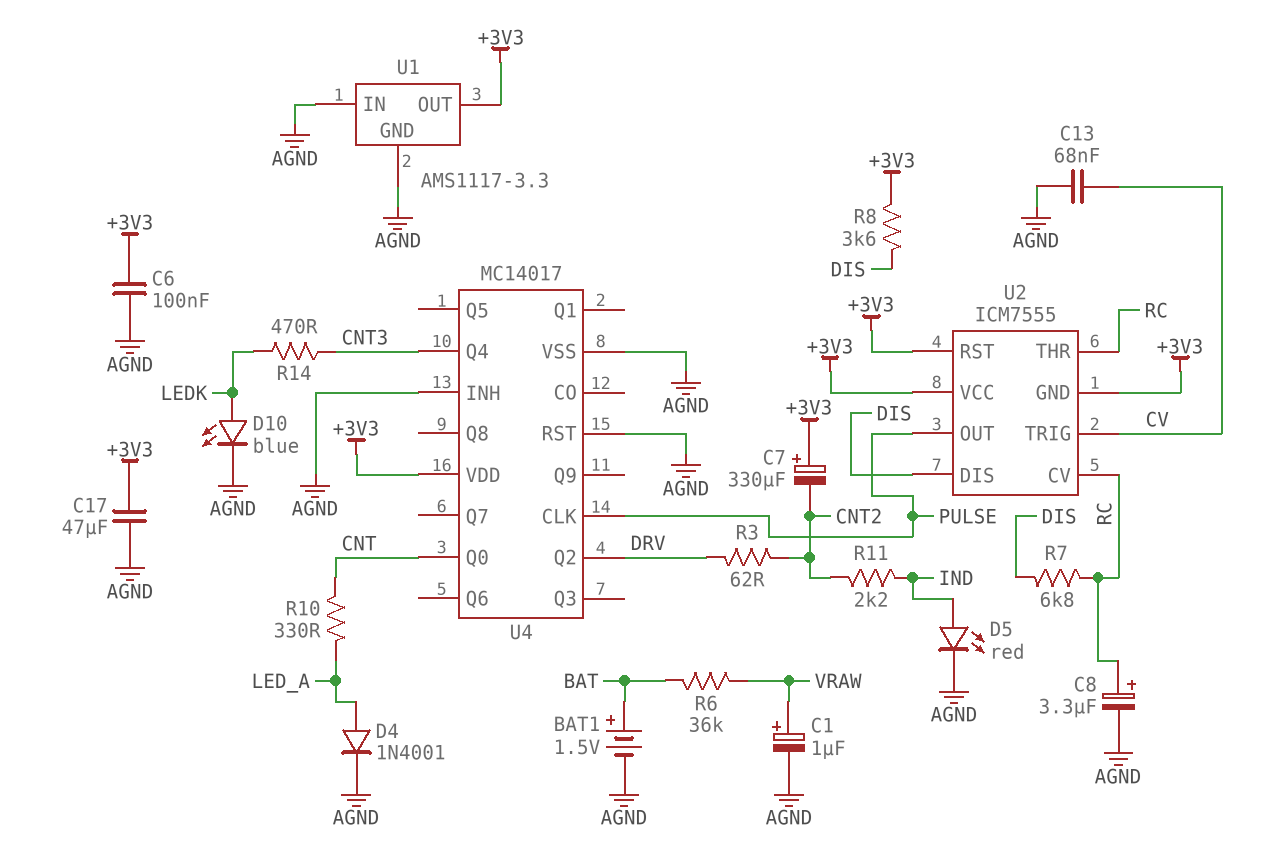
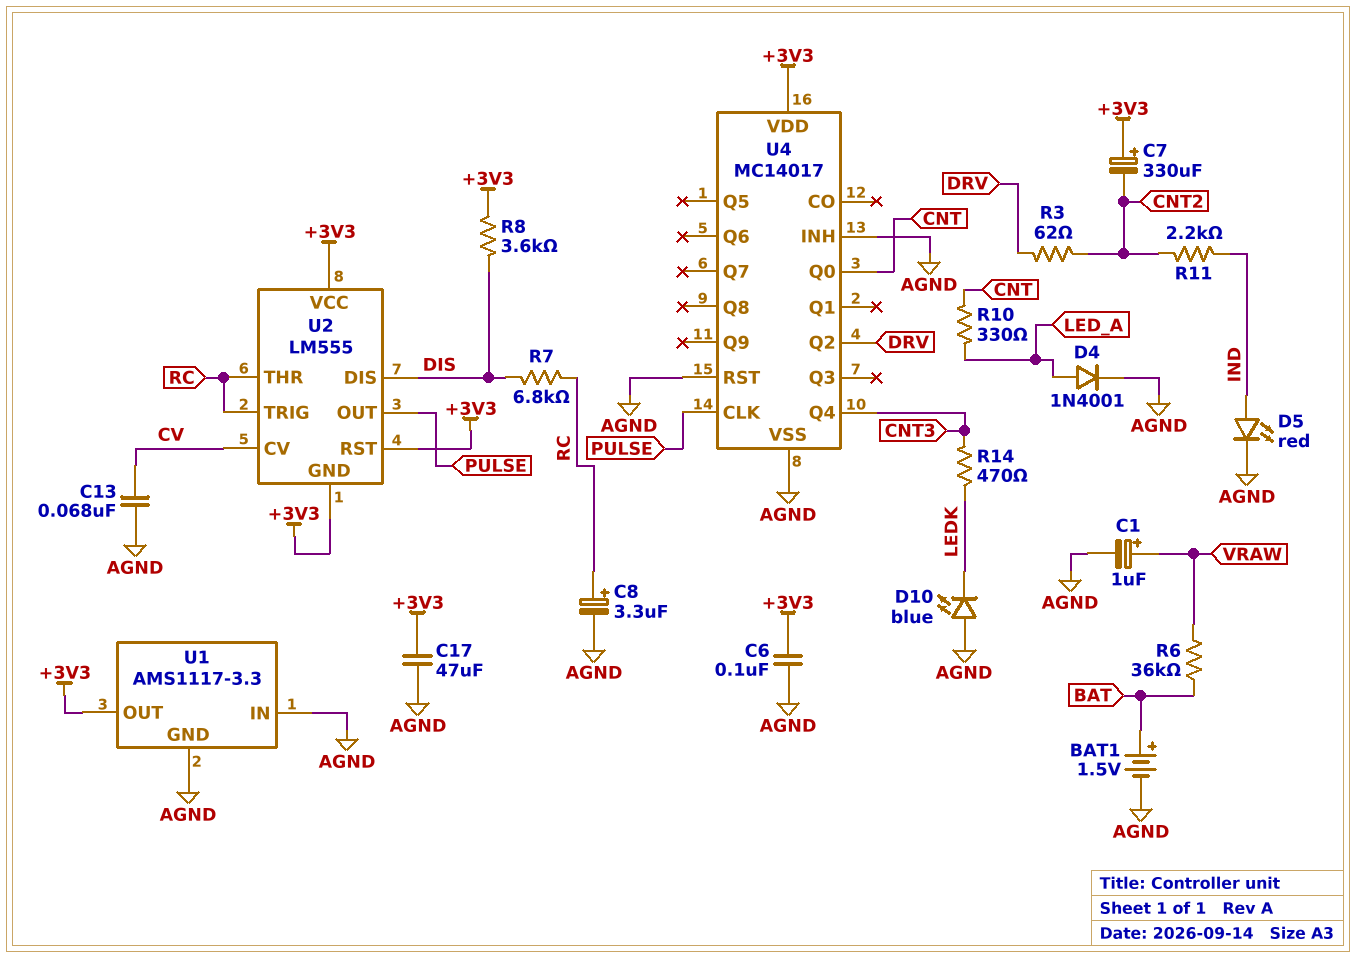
D10: LED blue (A LEDK, K AGND) -> LED blue (A AGND, K LEDK)
U2: ICM7555 -> LM555
U2 pin CV: RC -> CV
U2 pin TRIG: CV -> RC

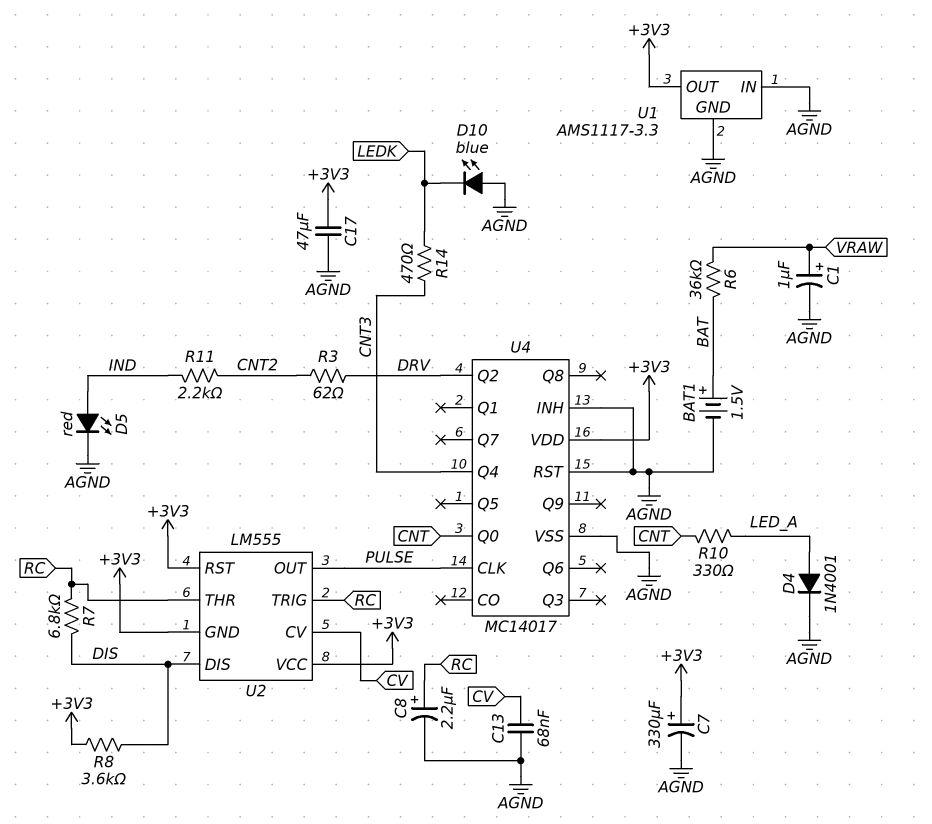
C6: 100nF (+3V3, AGND) -> none
C7: 330uF (plus +3V3, minus CNT2) -> 330uF (plus +3V3, minus AGND)
C8: 3.3uF (plus RC, minus AGND) -> 2.2uF (plus RC, minus AGND)

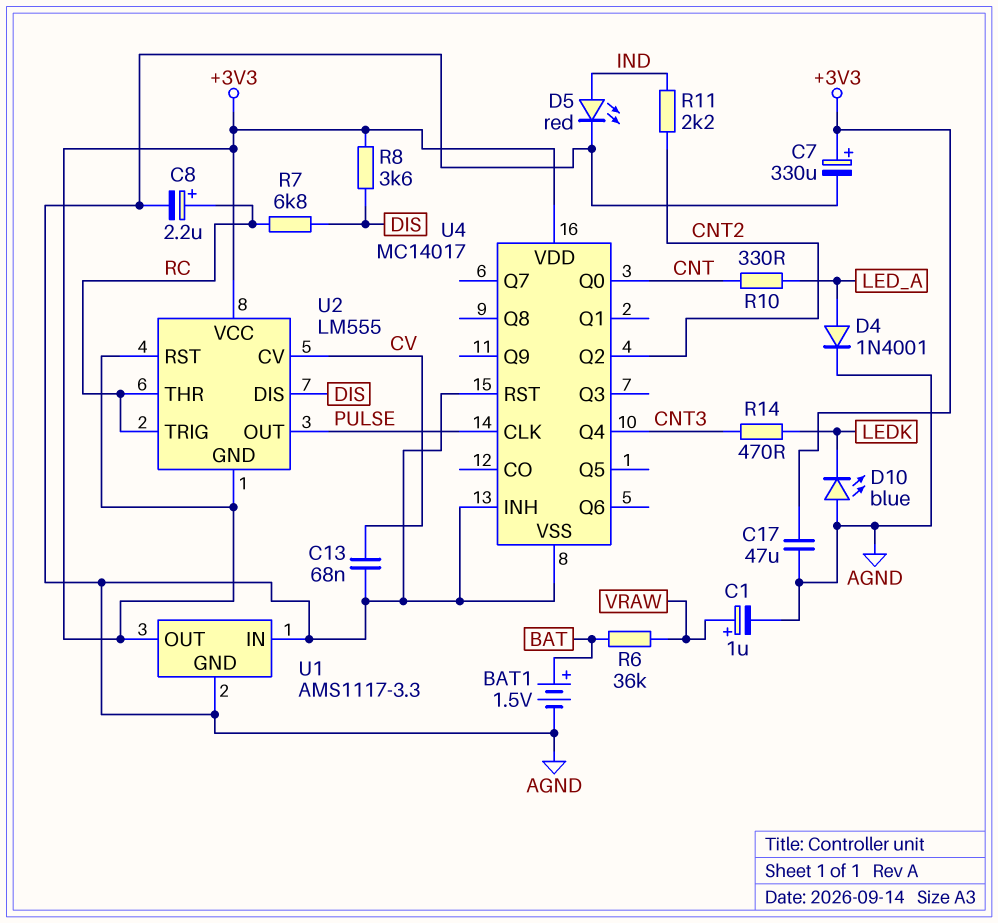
R3: 62 (CNT2, DRV) -> none
U4 pin Q2: DRV -> CNT2

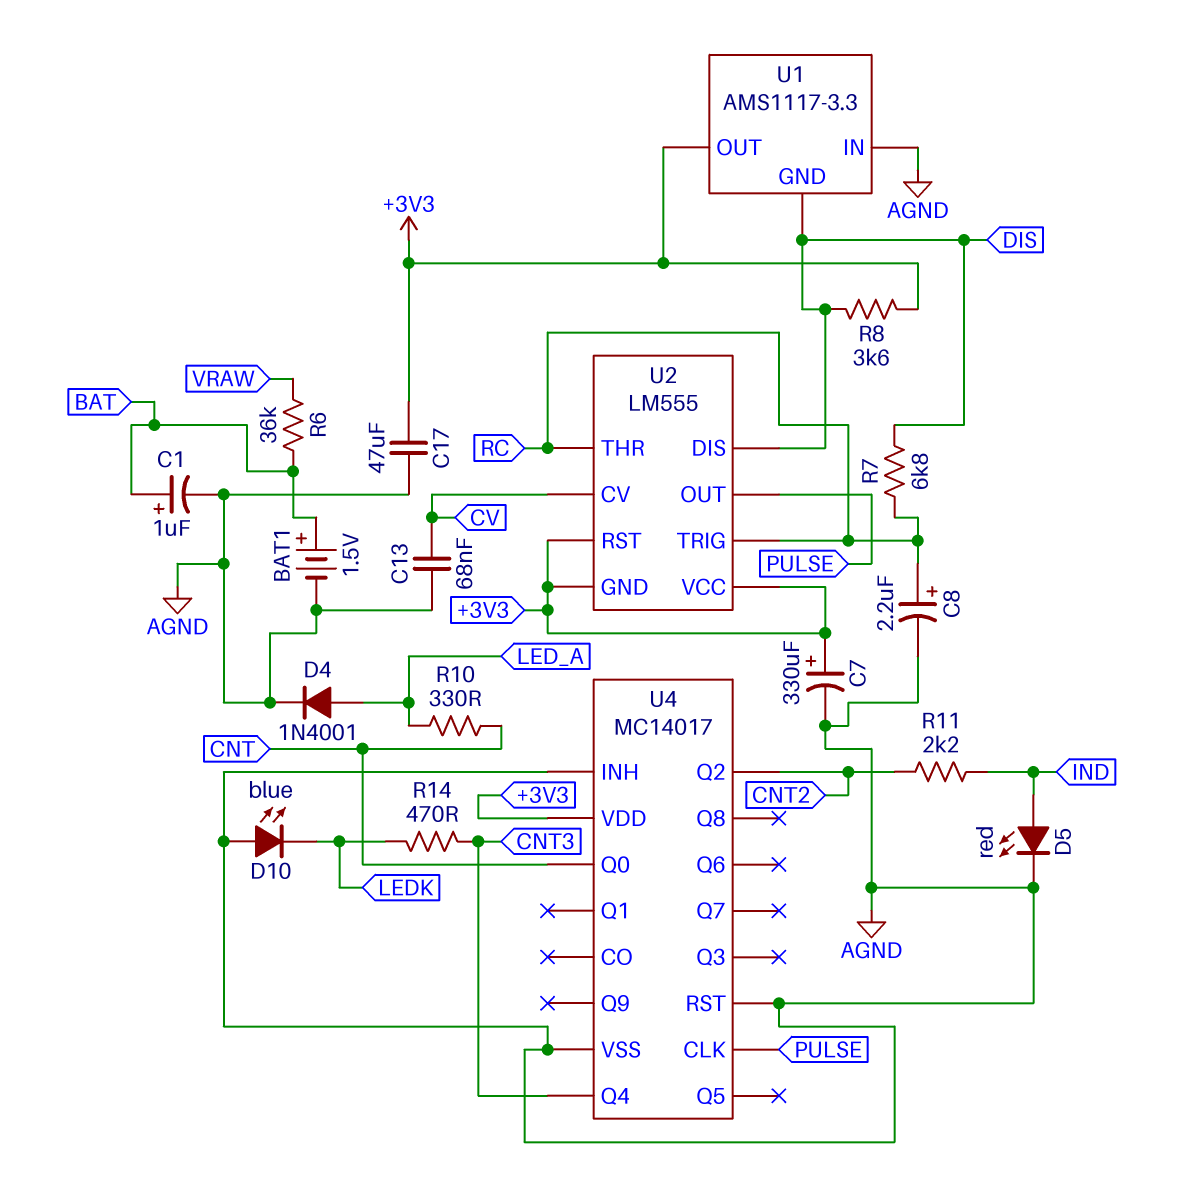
C1: 1uF (plus VRAW, minus AGND) -> 1uF (plus BAT, minus AGND)
U1 pin GND: AGND -> DIS

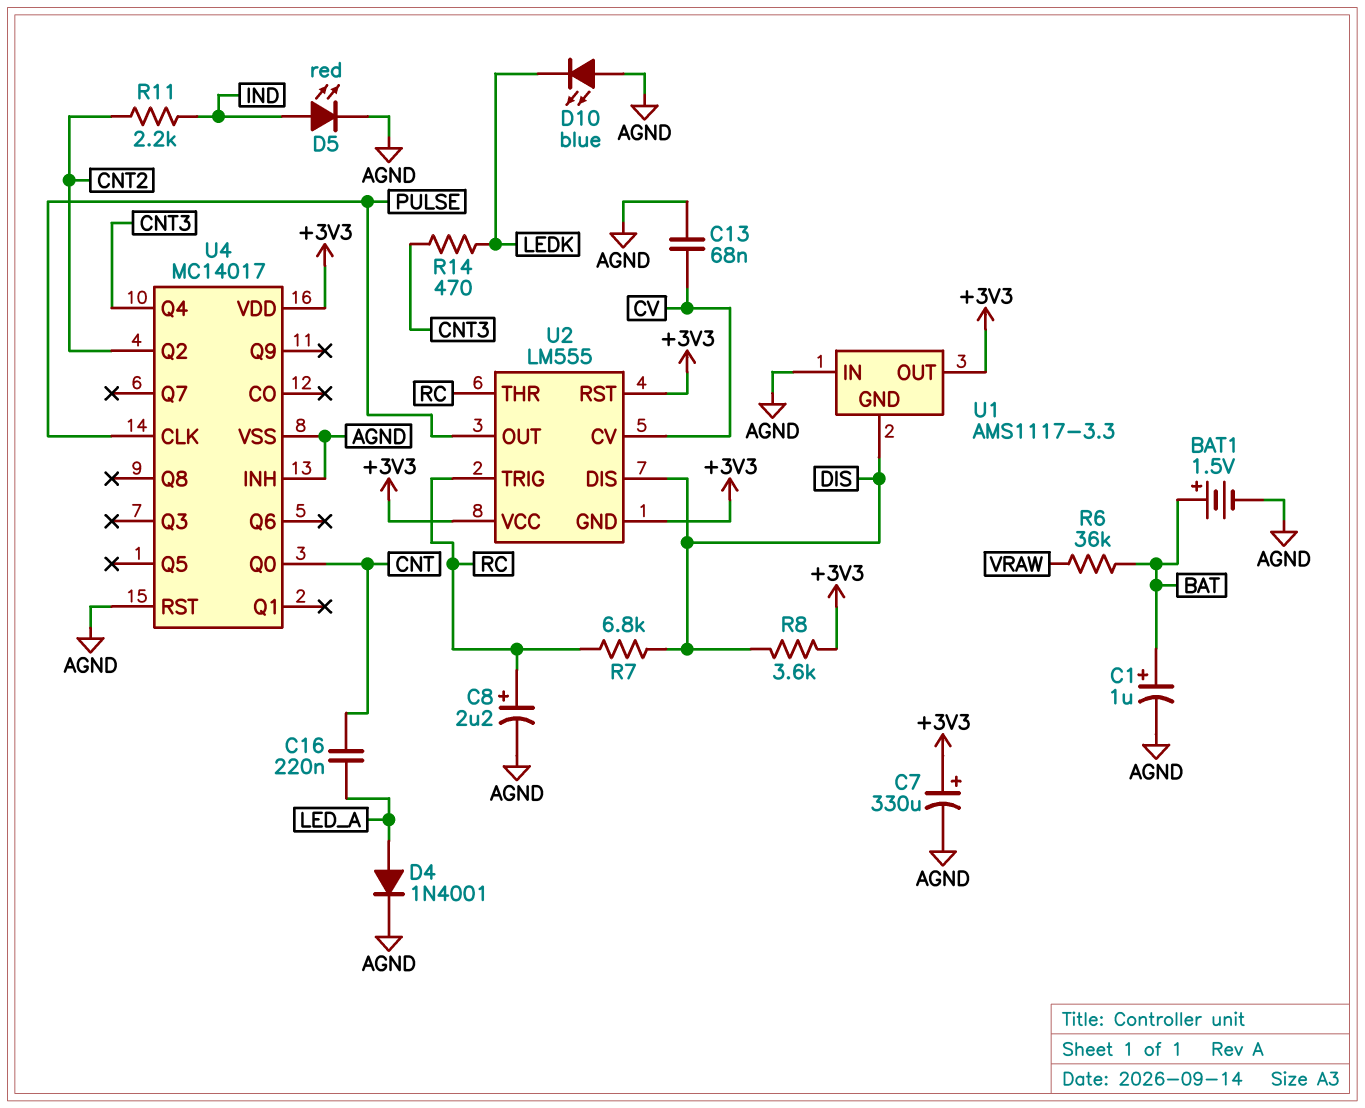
C16: none -> 220nF (CNT, LED_A)
C17: 47uF (+3V3, AGND) -> none
R10: 330 (CNT, LED_A) -> none

